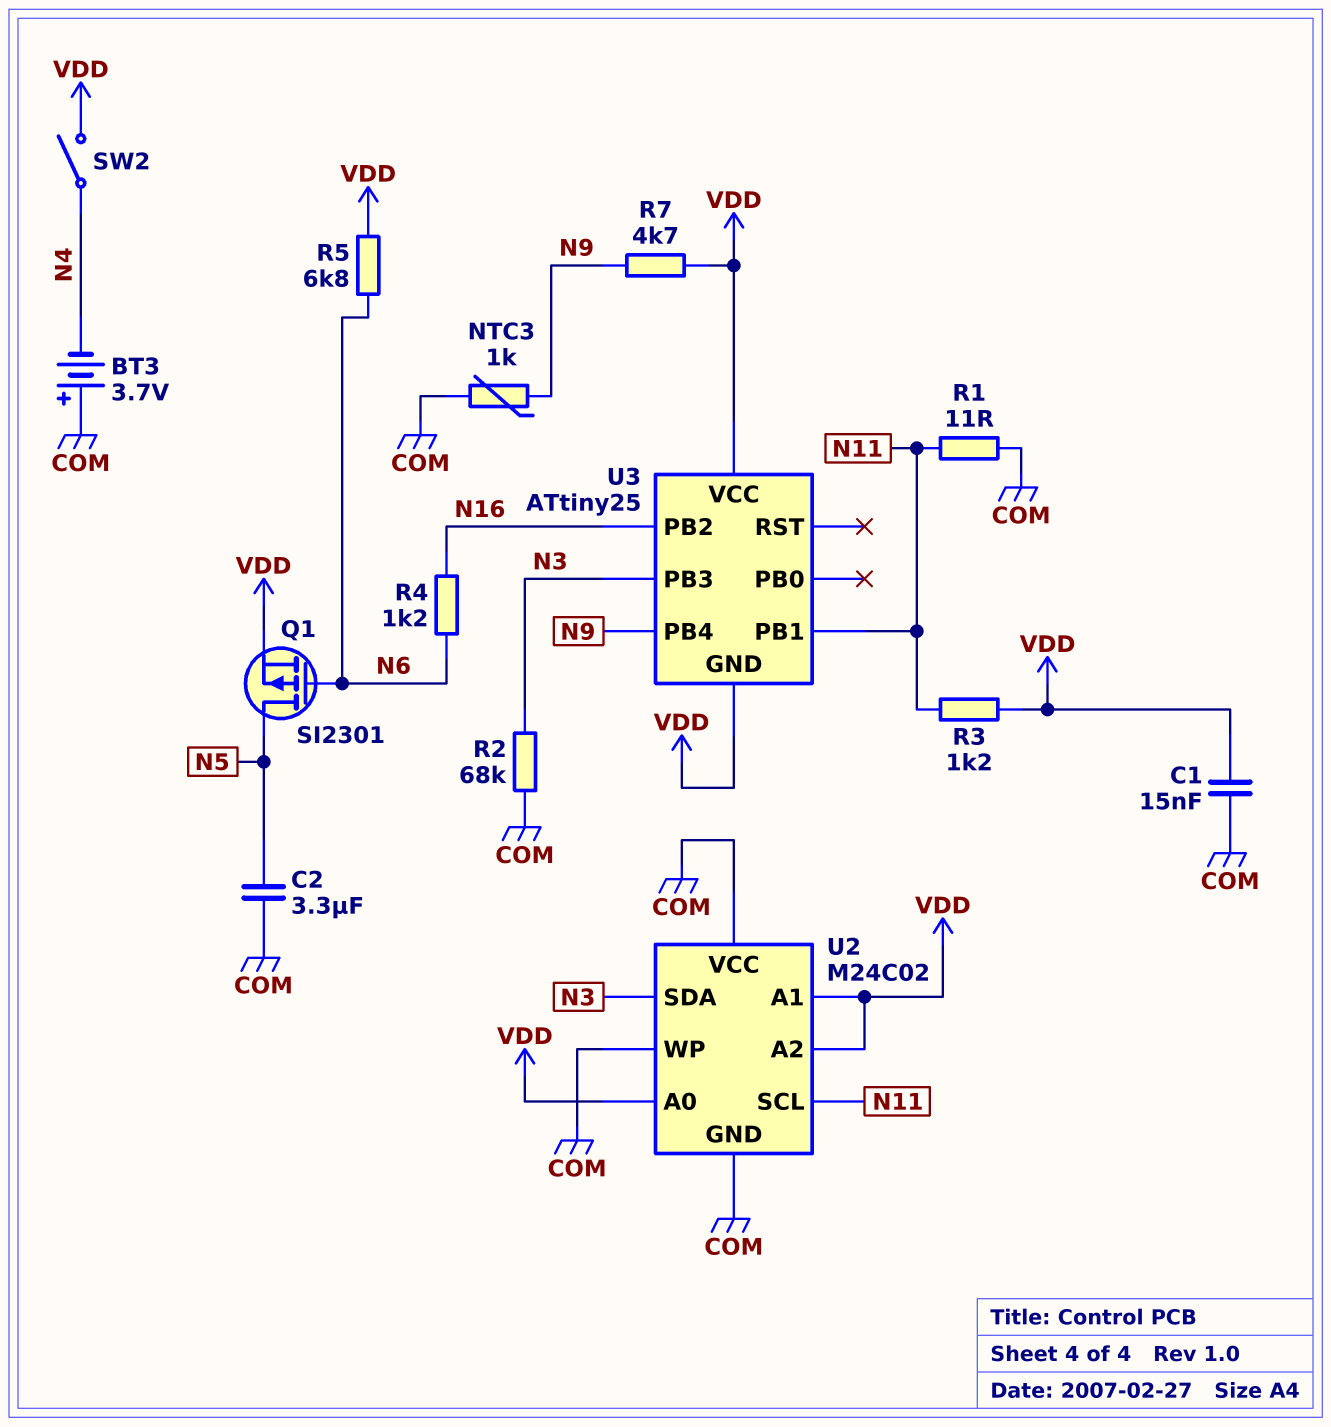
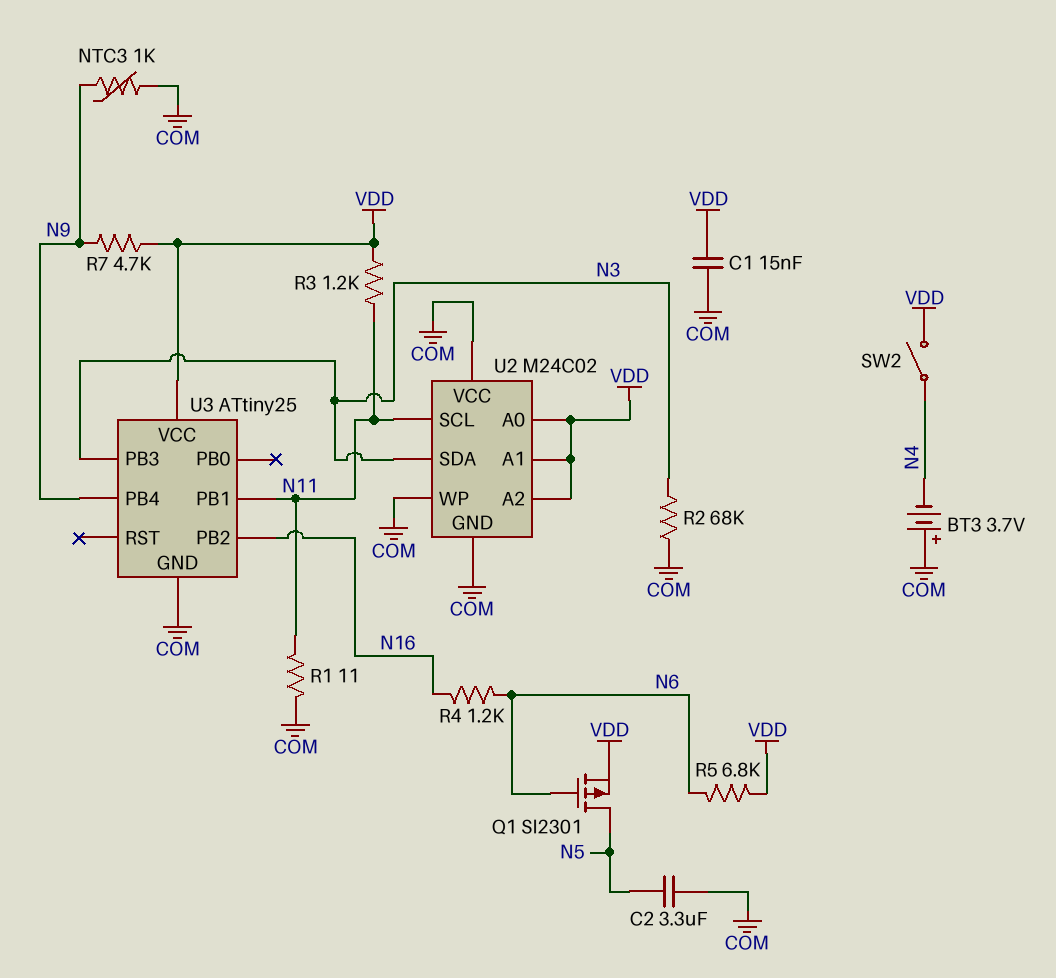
U3 pin GND: VDD -> COM

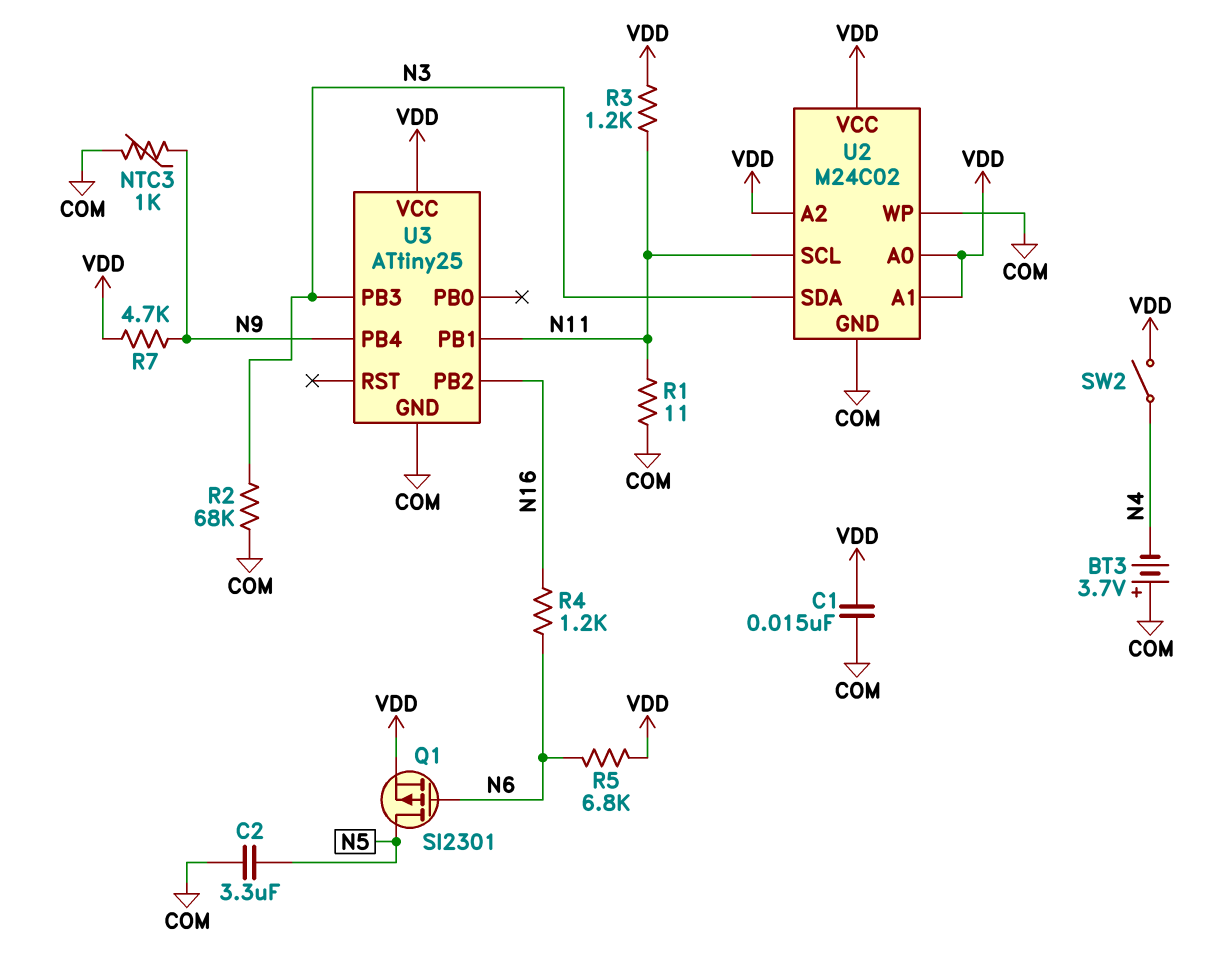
U2 pin VCC: COM -> VDD

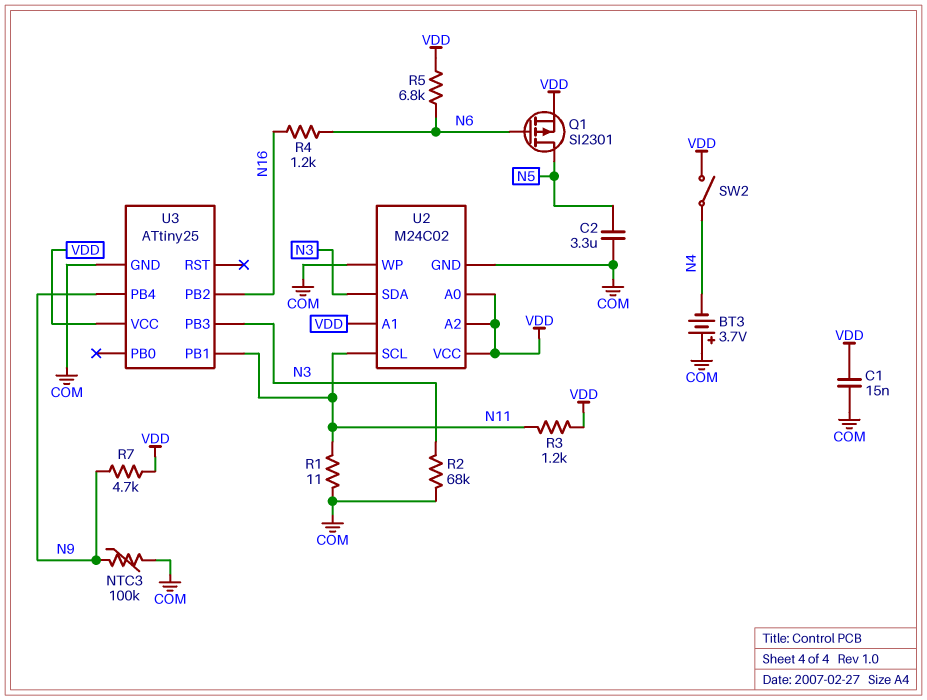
NTC3: 1k (COM, N9) -> 100k (COM, N9)

